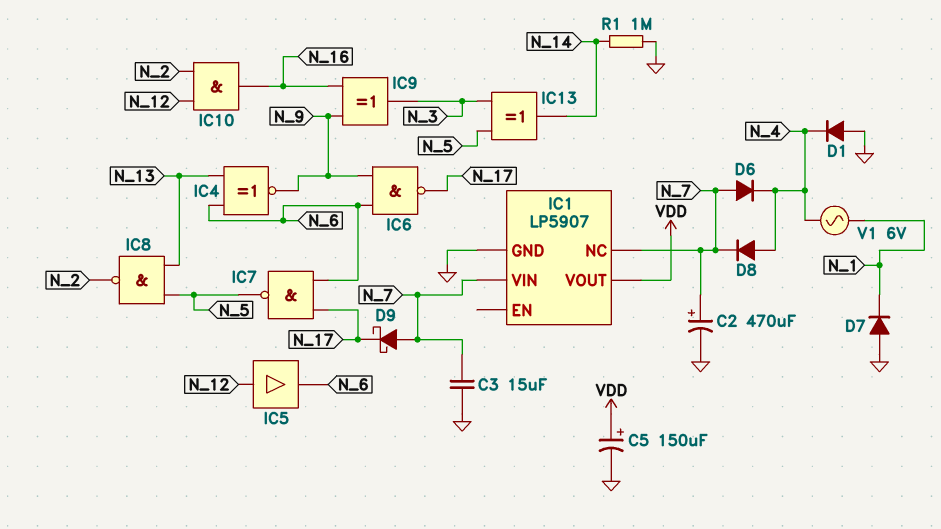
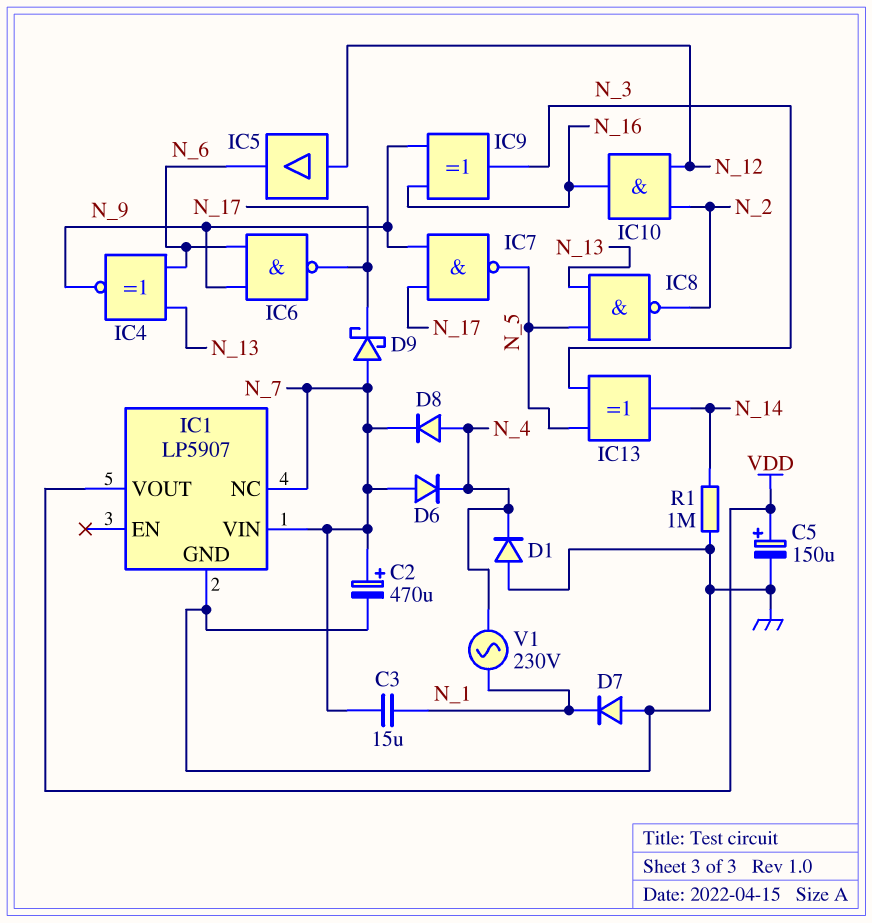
C3: 15uF (GND, N_7) -> 15uF (N_1, N_7)
IC7: NAND (in N_6, in N_17, out N_5) -> NAND (in N_9, in N_17, out N_5)
V1: AC 6V (N_1, N_4) -> AC 230V (N_1, N_4)

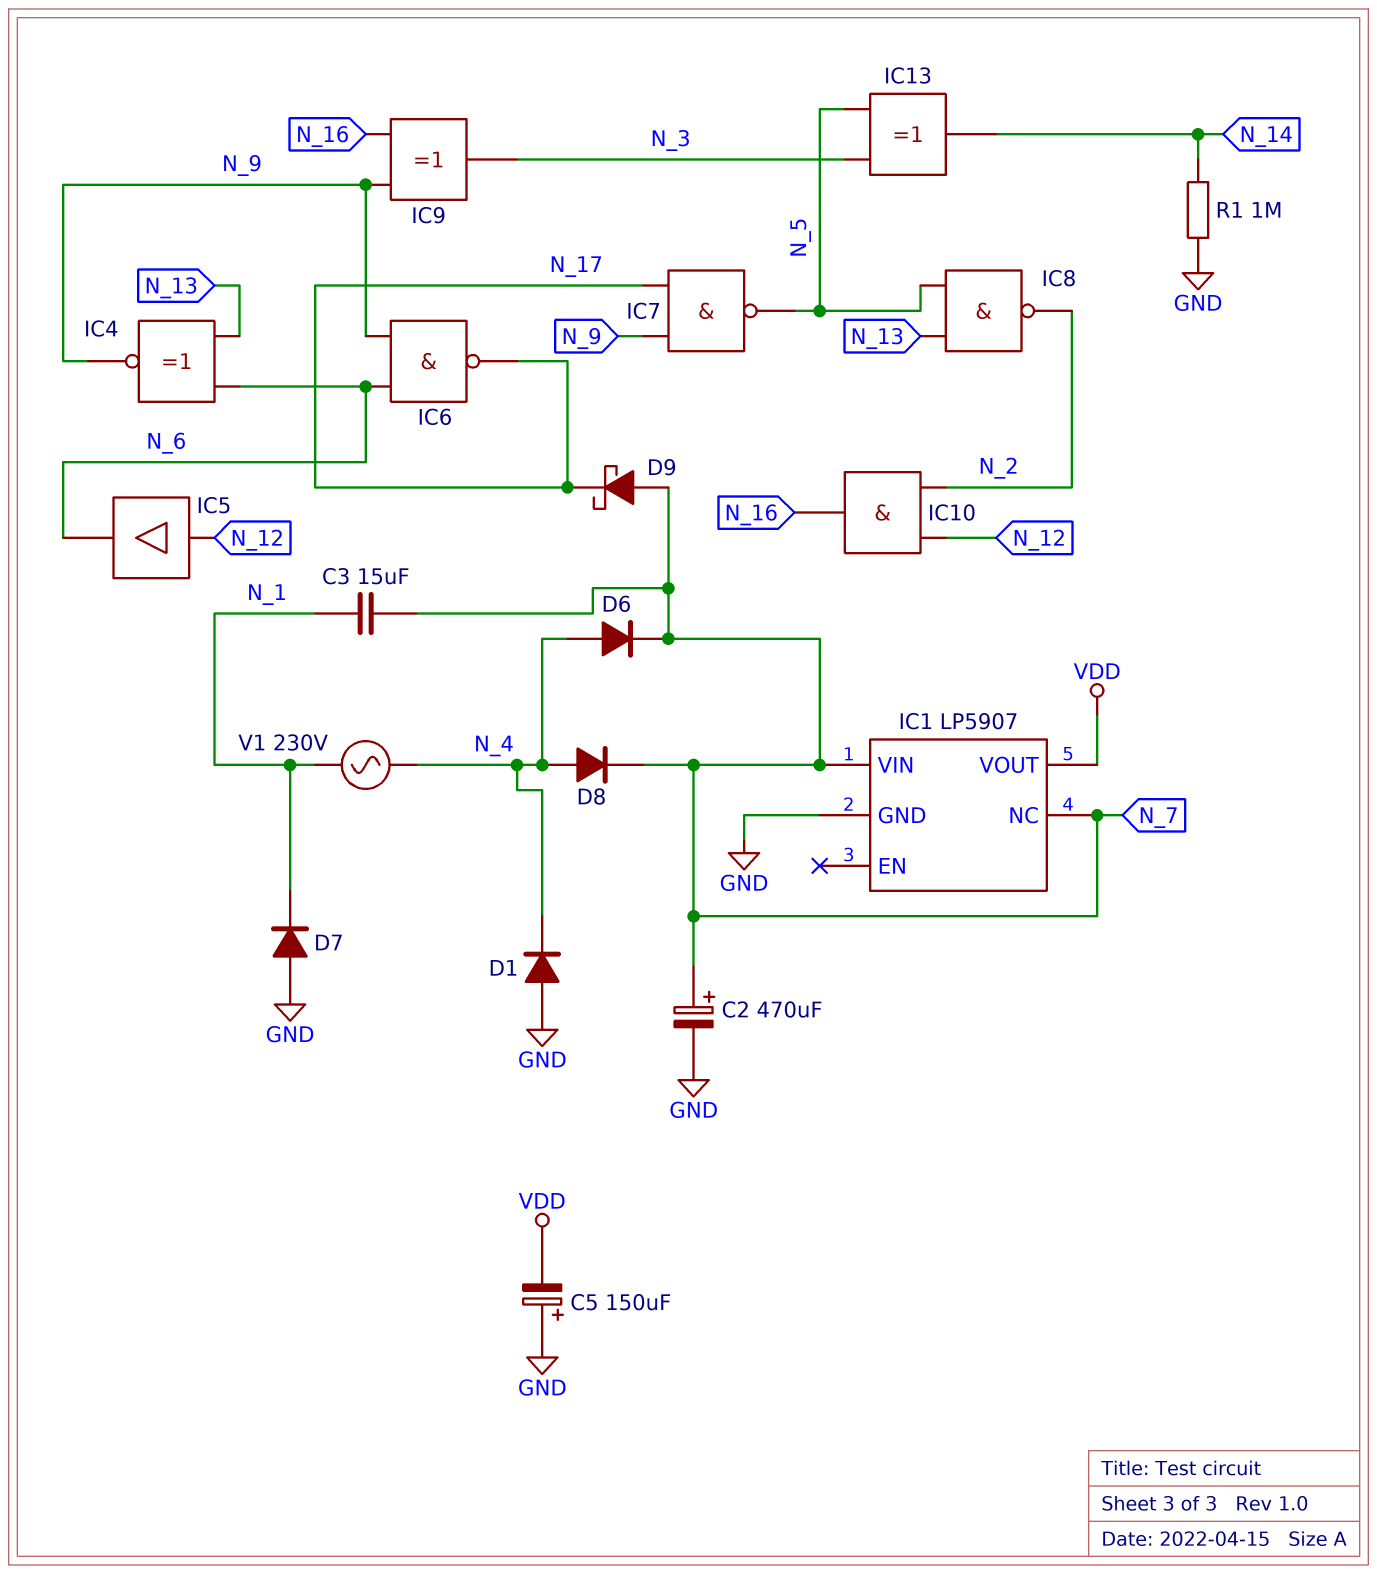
C5: 150uF (plus VDD, minus GND) -> 150uF (plus GND, minus VDD)
D6: diode (A N_7, K N_4) -> diode (A N_4, K N_7)

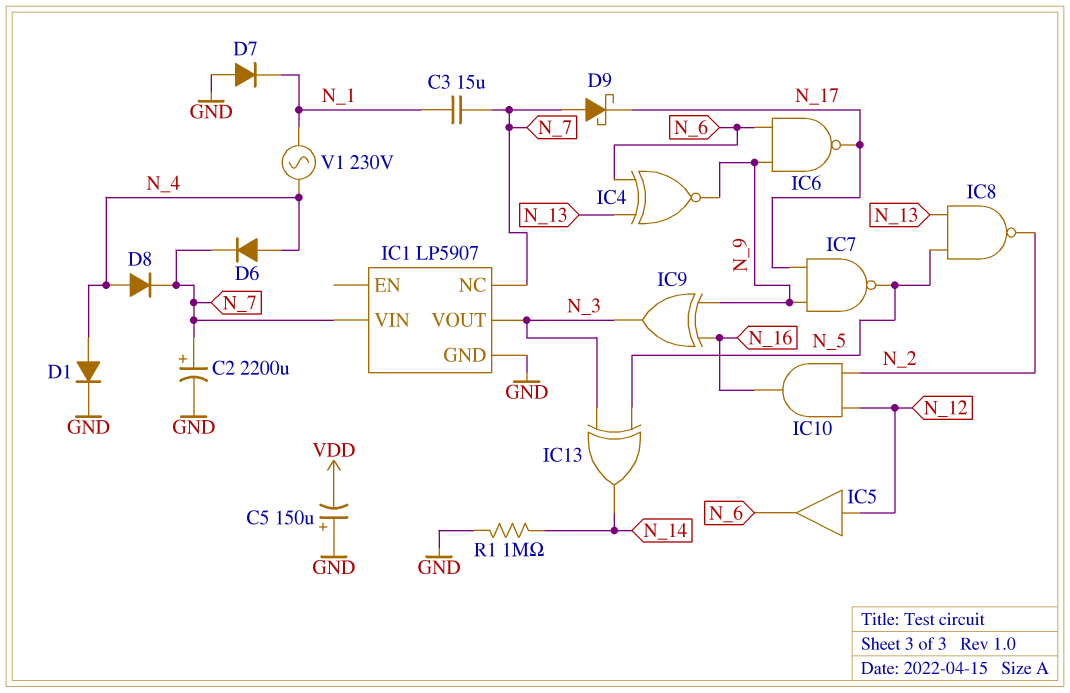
C2: 470uF (plus N_7, minus GND) -> 2200uF (plus N_7, minus GND)
D1: diode (A GND, K N_4) -> diode (A N_4, K GND)
IC1 pin VOUT: VDD -> N_3

